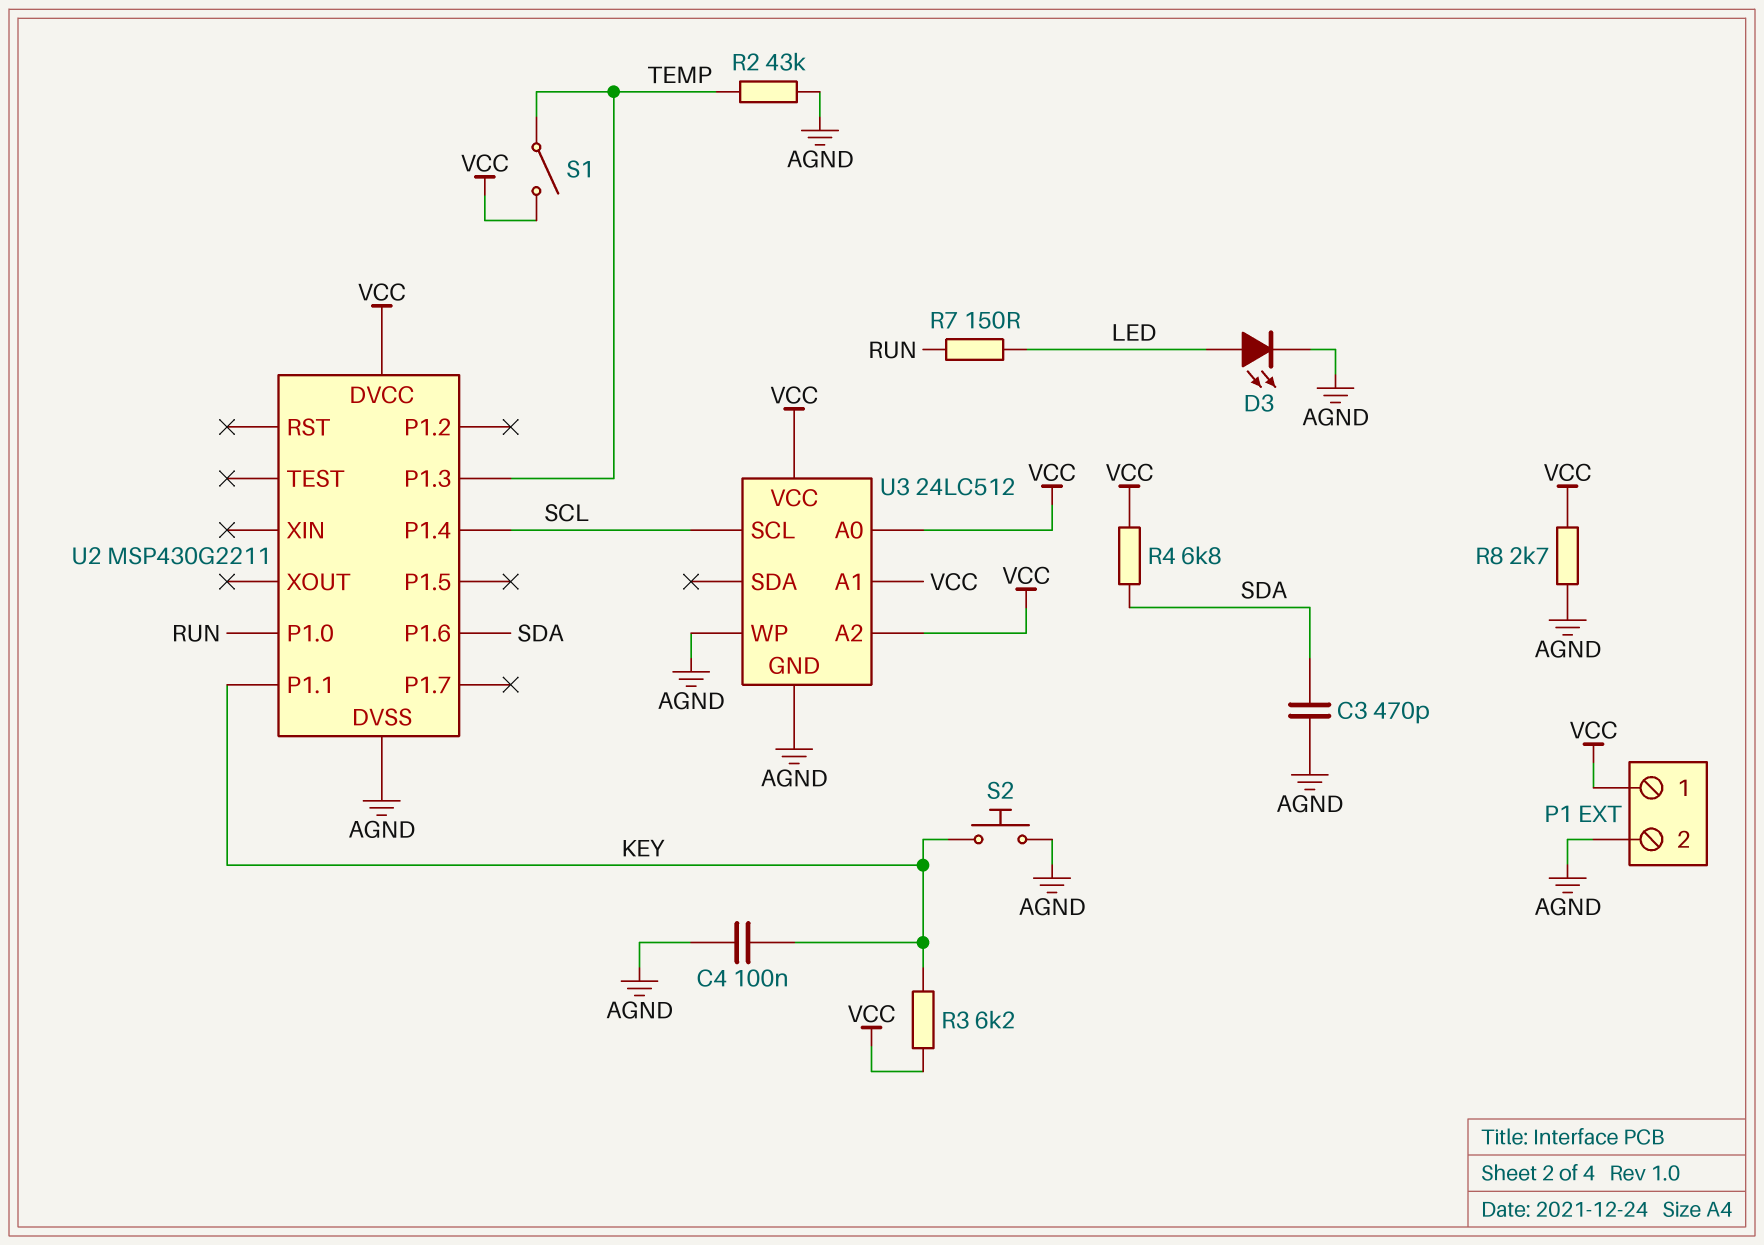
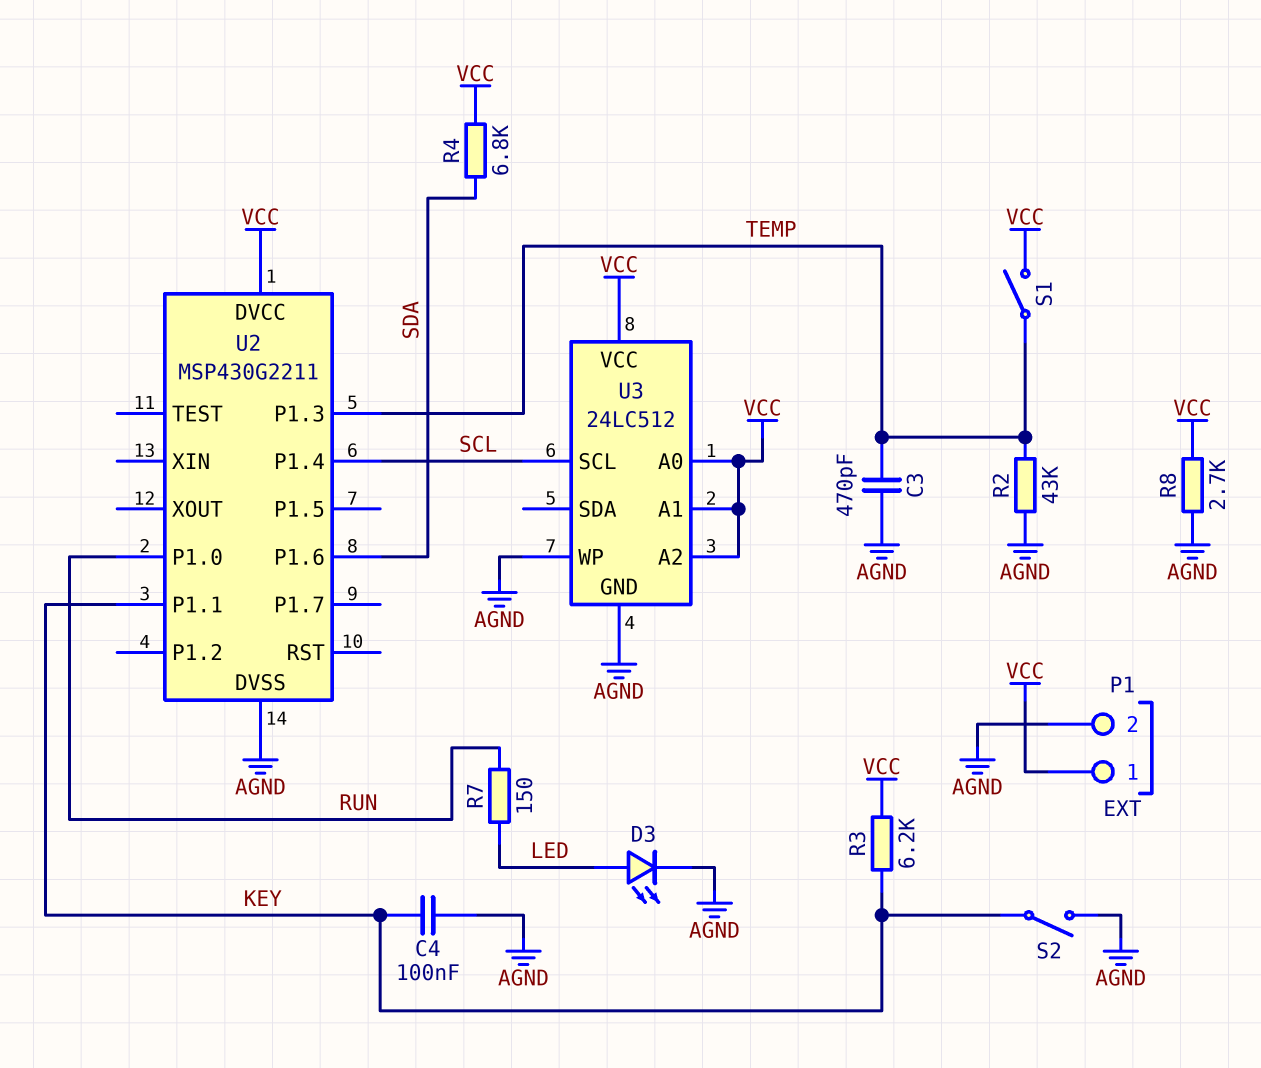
C3: 470pF (AGND, SDA) -> 470pF (AGND, TEMP)
S2: button (AGND, KEY) -> switch (AGND, KEY)

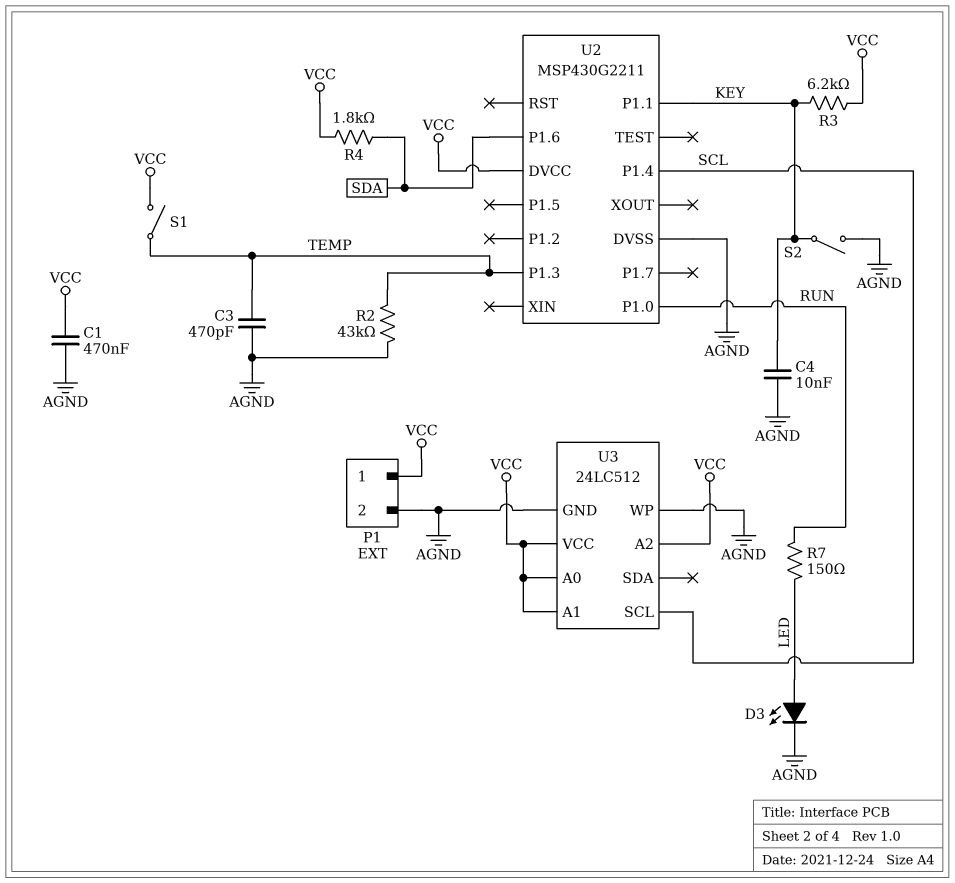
C1: none -> 470nF (AGND, VCC)
C4: 100nF (AGND, KEY) -> 10nF (AGND, KEY)
R4: 6.8k (SDA, VCC) -> 1.8k (SDA, VCC)
R8: 2.7k (AGND, VCC) -> none

